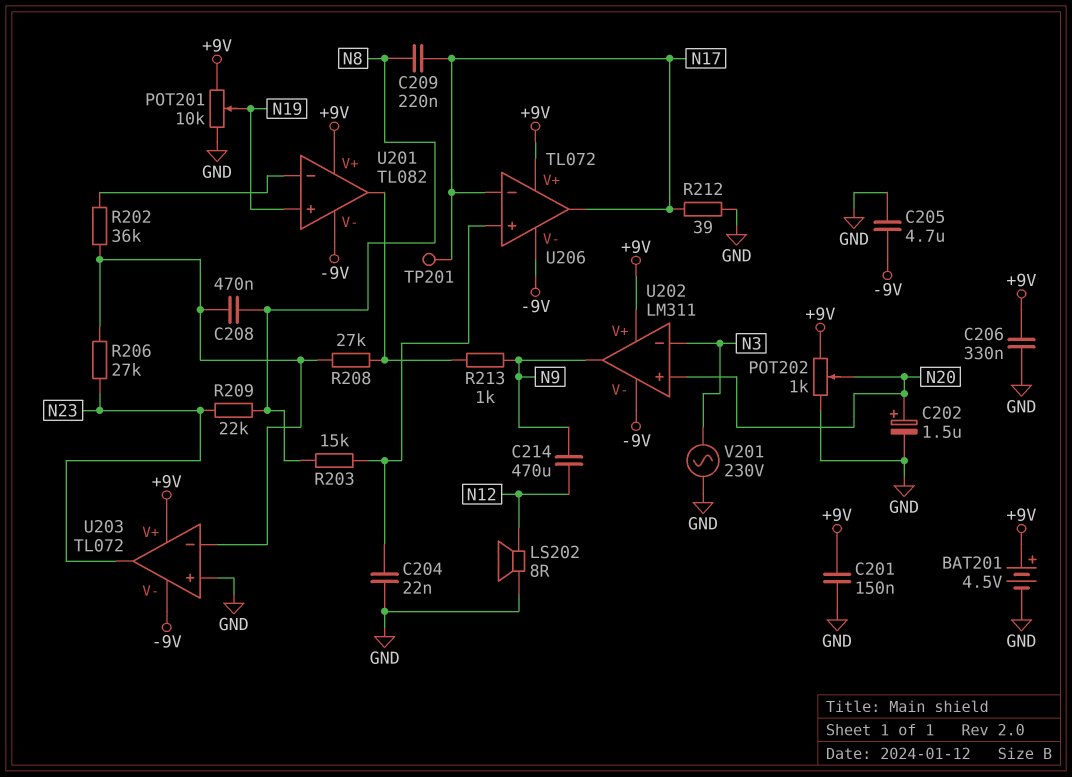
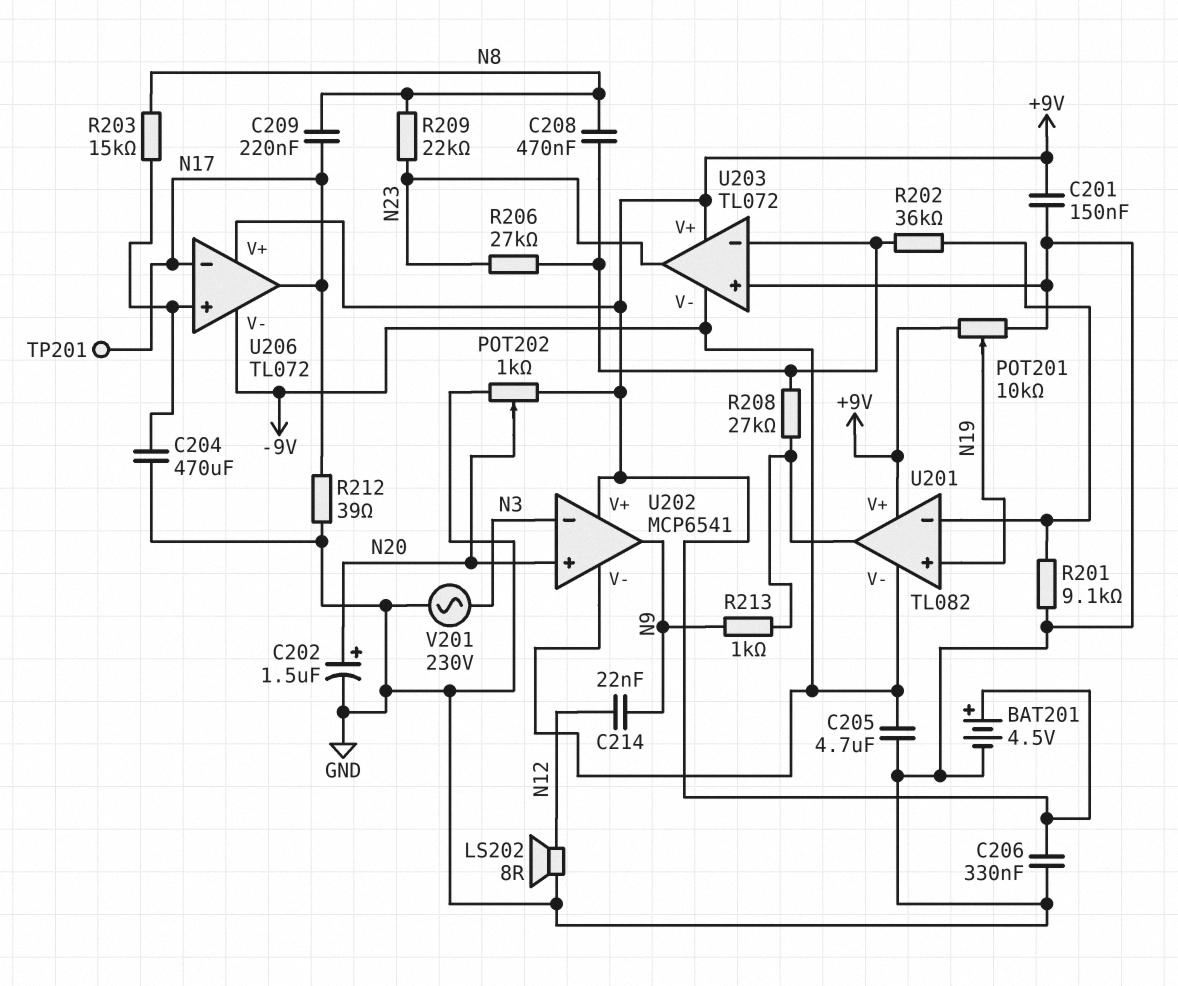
C204: 22nF (GND, U206/in+) -> 470uF (GND, U206/in+)
C214: 470uF (N9, N12) -> 22nF (N9, N12)
R201: none -> 9.1k (GND, U201/in-)
U202: LM311 -> MCP6541

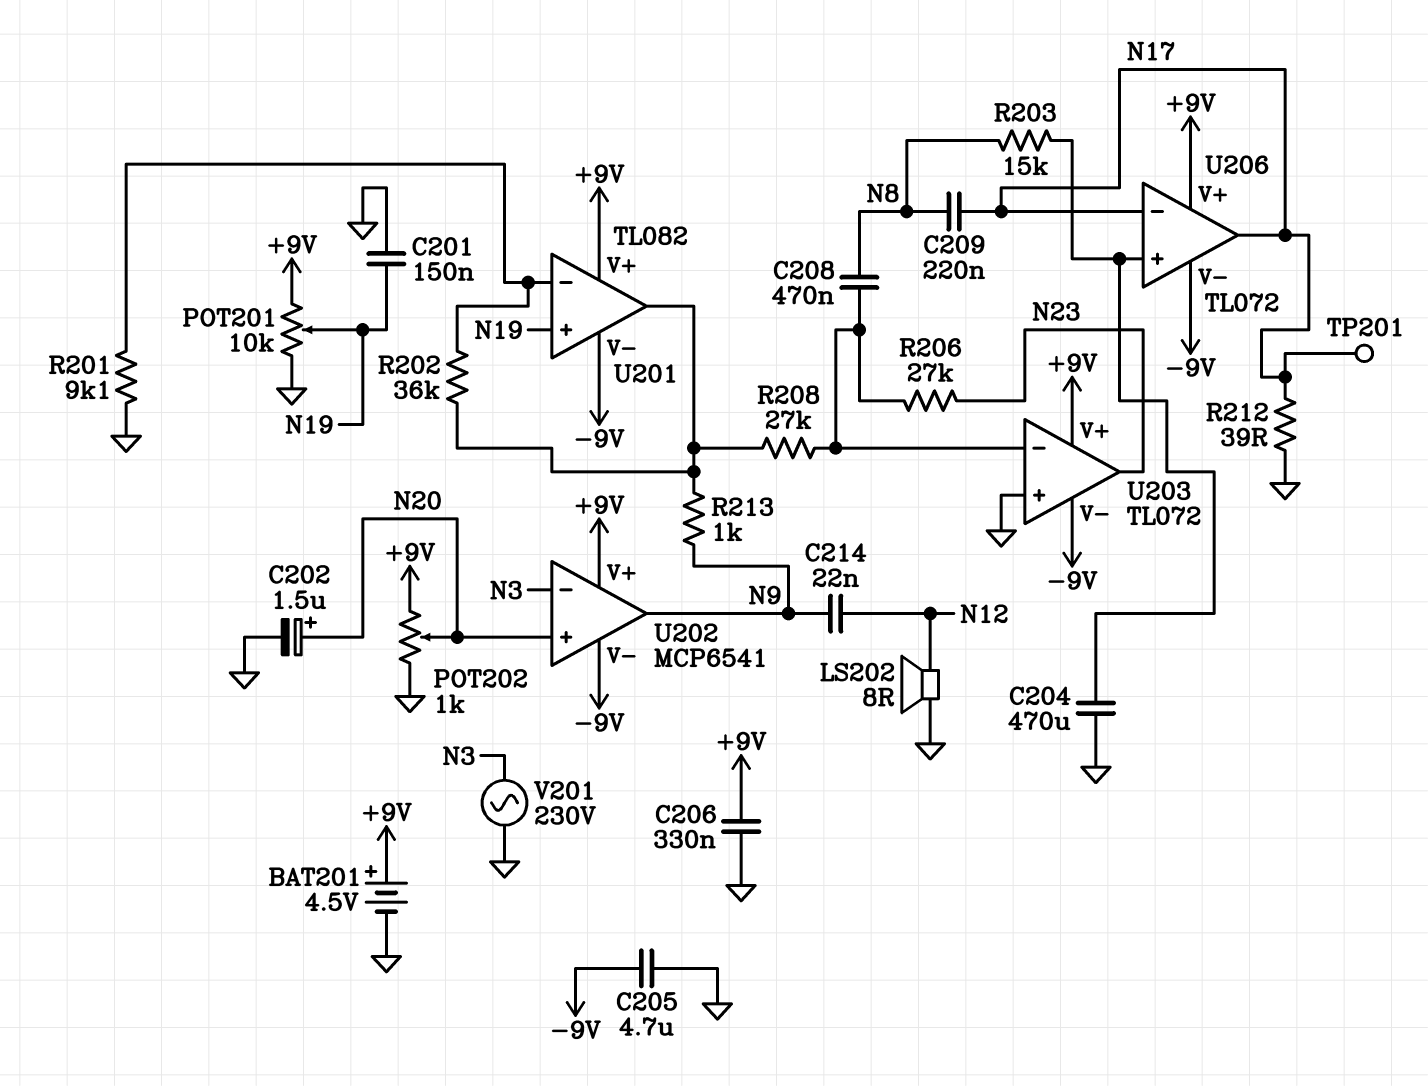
C201: 150nF (+9V, GND) -> 150nF (GND, N19)
R202: 36k (U201/in-, U203/in-) -> 36k (U201/in-, U201/out)
R209: 22k (N8, N23) -> none

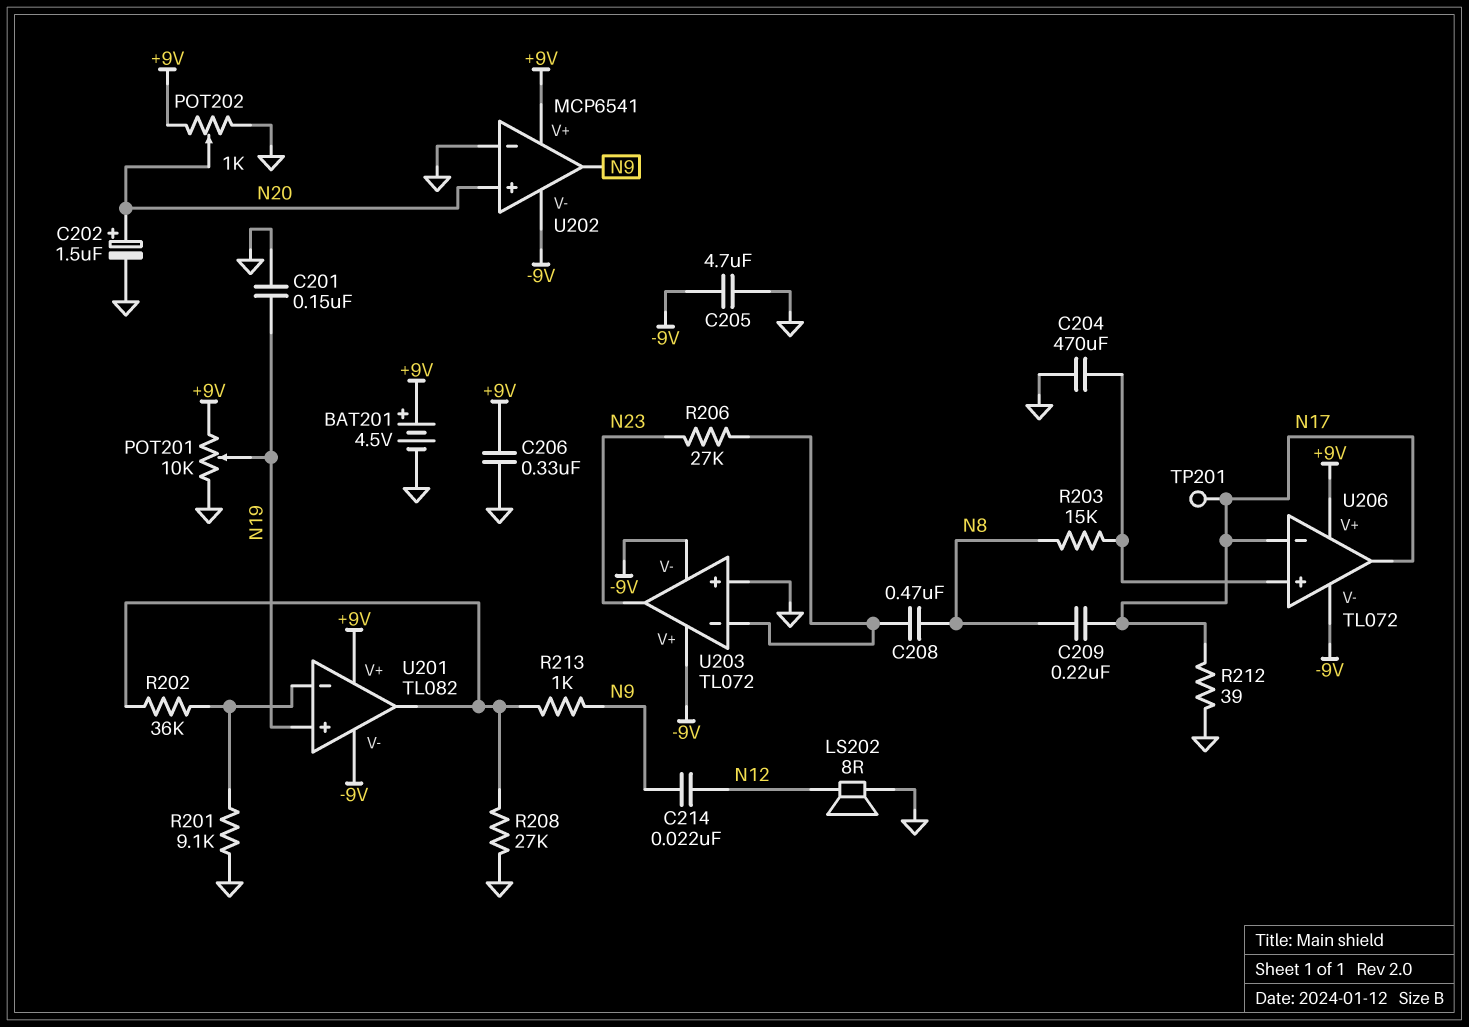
R208: 27k (U201/out, U203/in-) -> 27k (GND, U201/out)
U202 pin in-: N3 -> GND
U203 pin V+: +9V -> -9V
V201: AC 230V (GND, N3) -> none

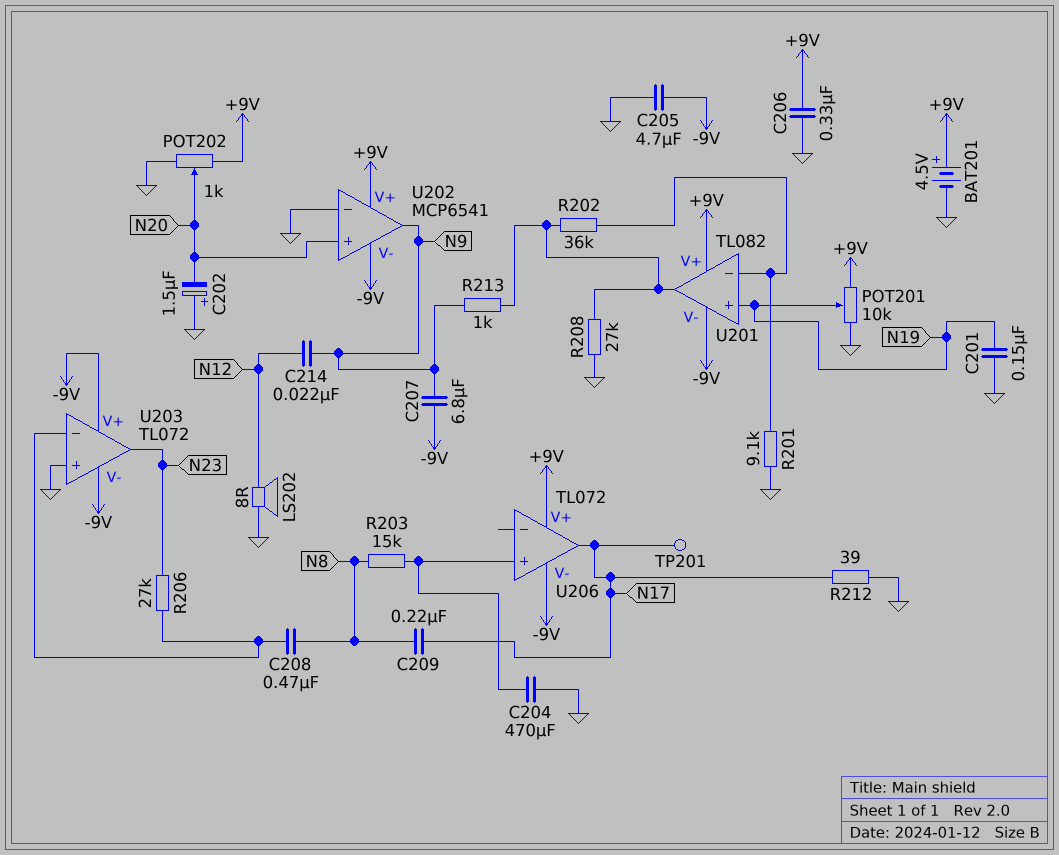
C202: 1.5uF (plus N20, minus GND) -> 1.5uF (plus GND, minus N20)
C207: none -> 6.8uF (-9V, N9)
U206 pin in-: N17 -> none

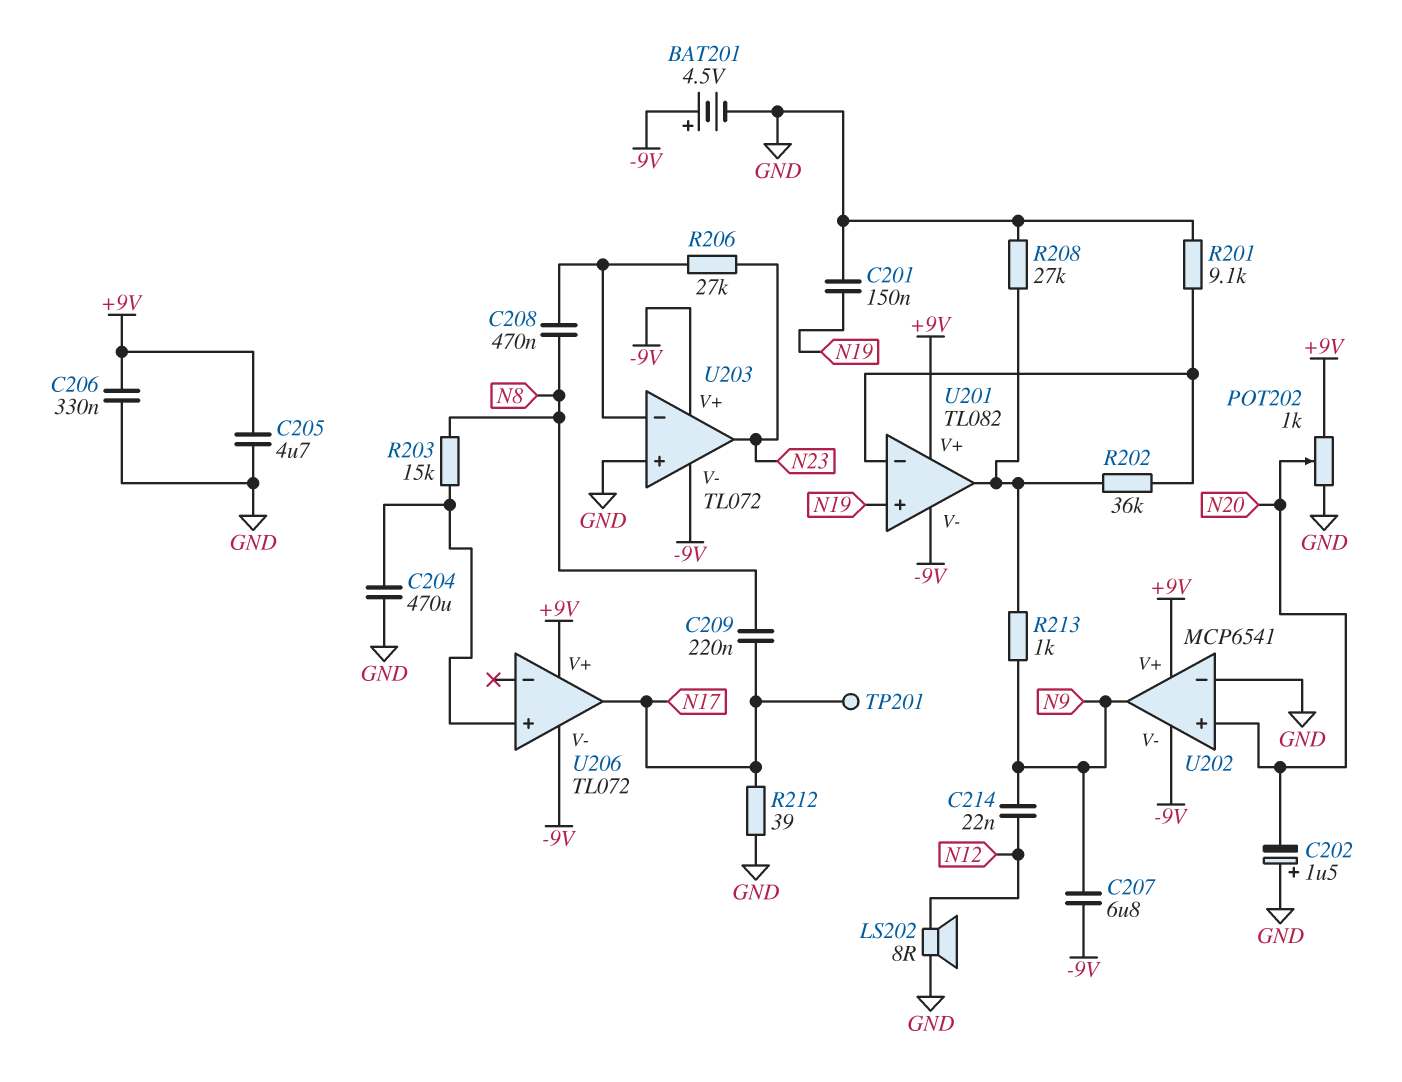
BAT201: 4.5V (plus +9V, minus GND) -> 4.5V (plus -9V, minus GND)
C205: 4.7uF (-9V, GND) -> 4.7uF (+9V, GND)
POT201: 10k (+9V, GND, wiper N19) -> none

